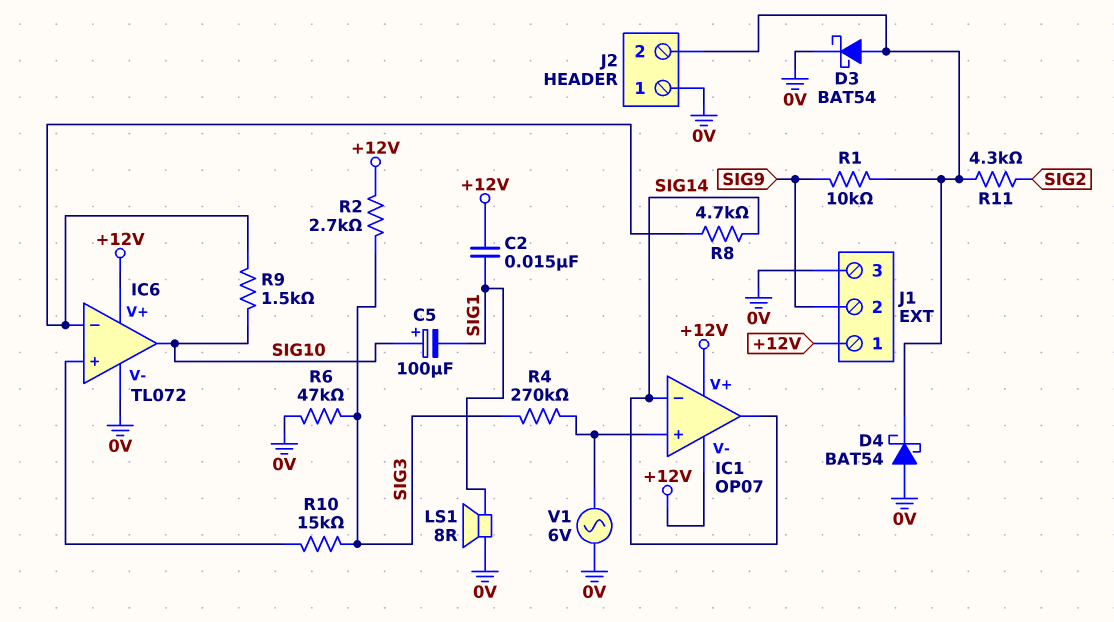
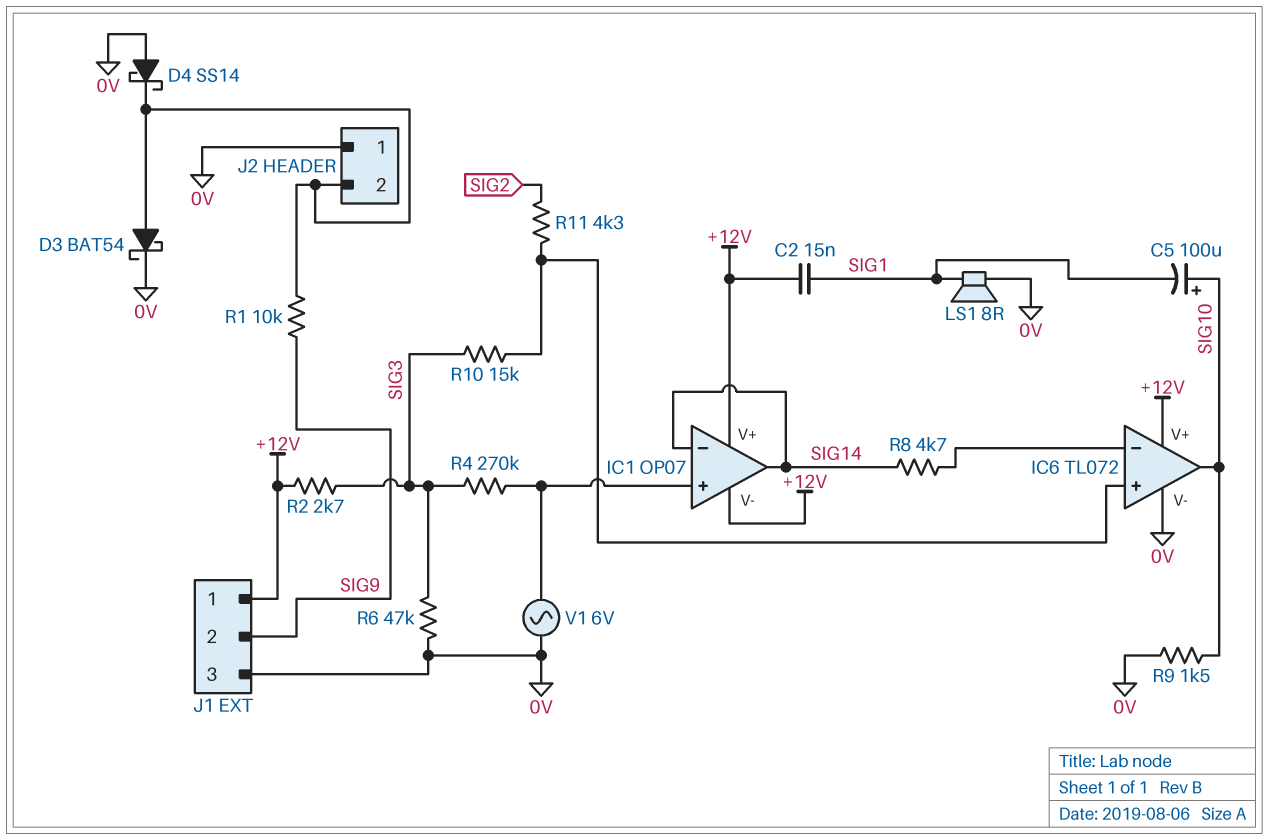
D4: schottky BAT54 (A 0V, K J2/2) -> schottky SS14 (A 0V, K J2/2)
R9: 1.5k (IC6/in-, SIG10) -> 1.5k (0V, SIG10)
R11: 4.3k (J2/2, SIG2) -> 4.3k (IC6/in+, SIG2)

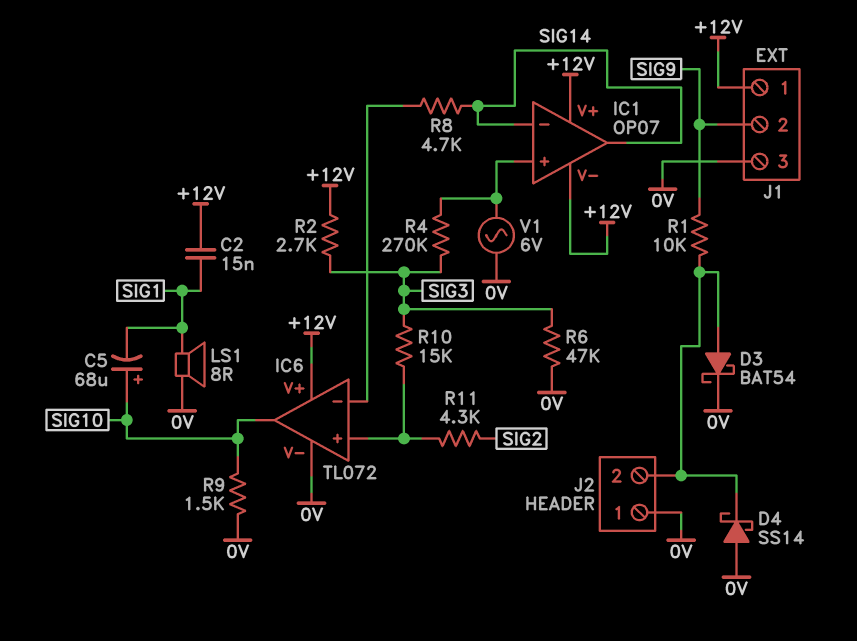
C5: 100uF (plus SIG10, minus SIG1) -> 68uF (plus SIG10, minus SIG1)

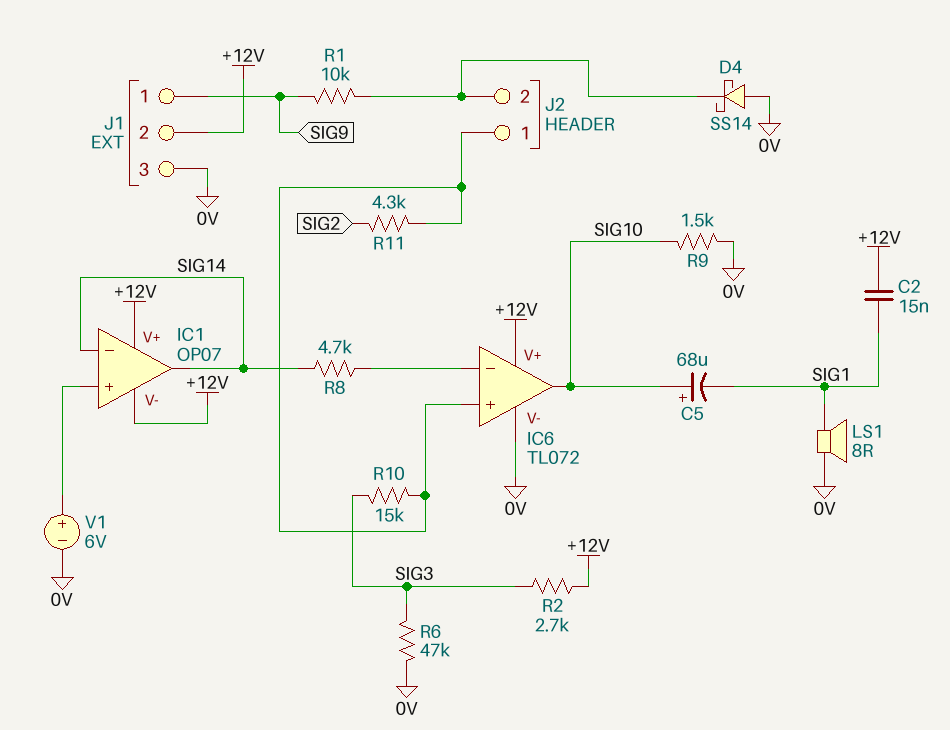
D3: schottky BAT54 (A J2/2, K 0V) -> none
J1 pin 1: +12V -> SIG9
J1 pin 2: SIG9 -> +12V
J2 pin 1: 0V -> IC6/in+
R4: 270k (IC1/in+, SIG3) -> none
V1: AC 6V (0V, IC1/in+) -> 6V (plus IC1/in+, minus 0V)

